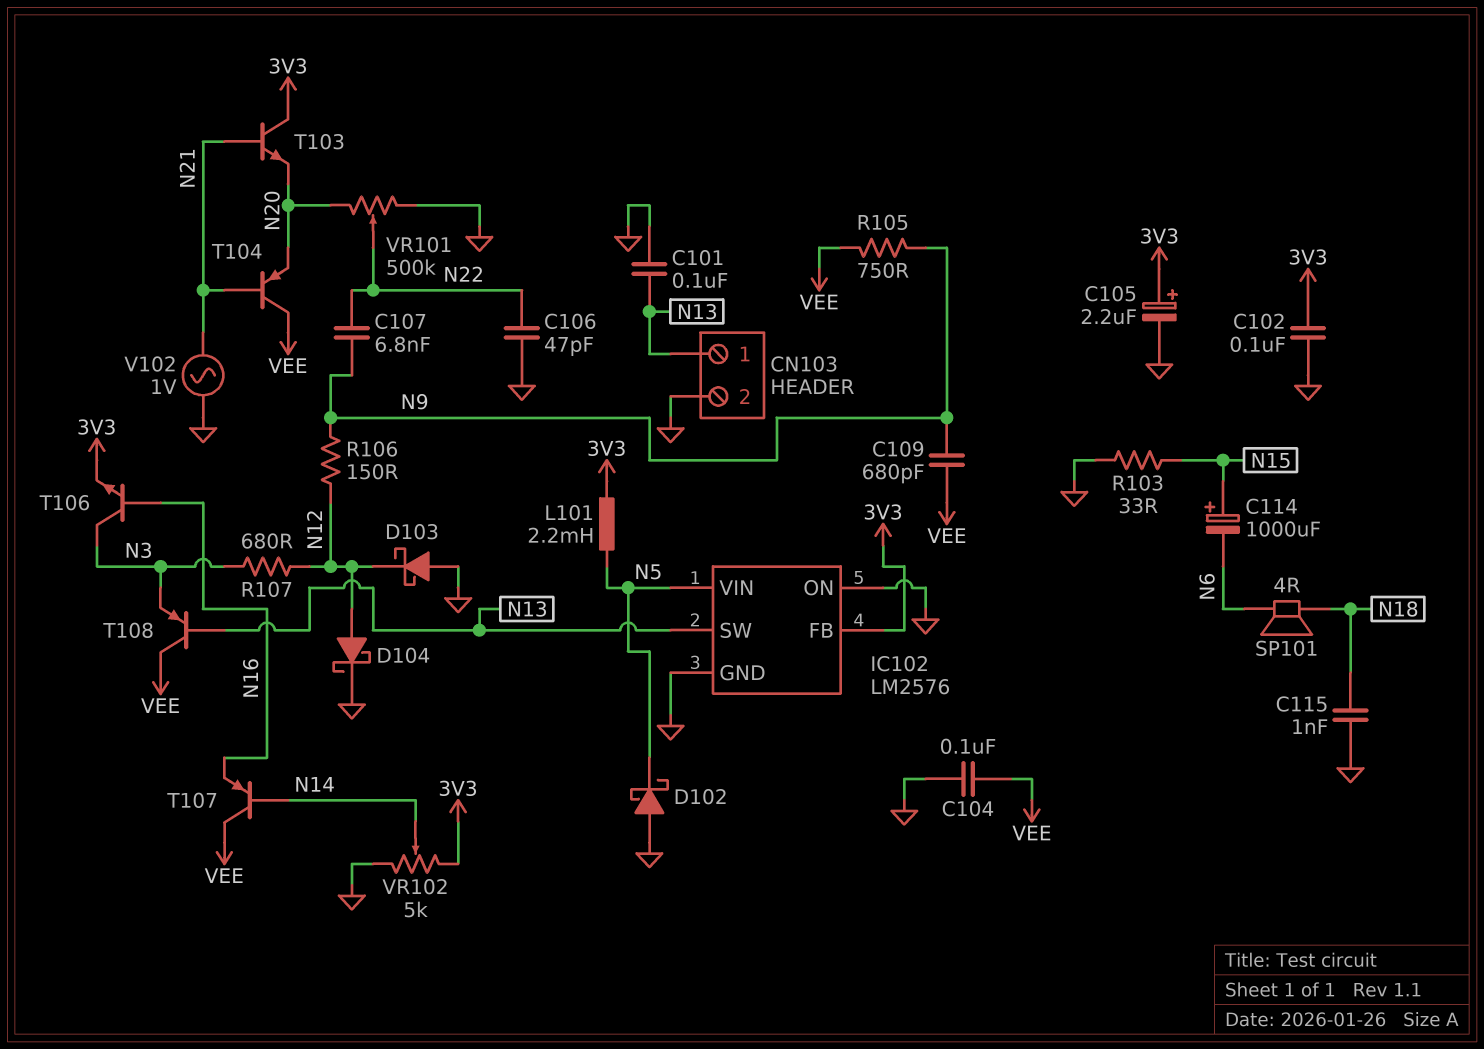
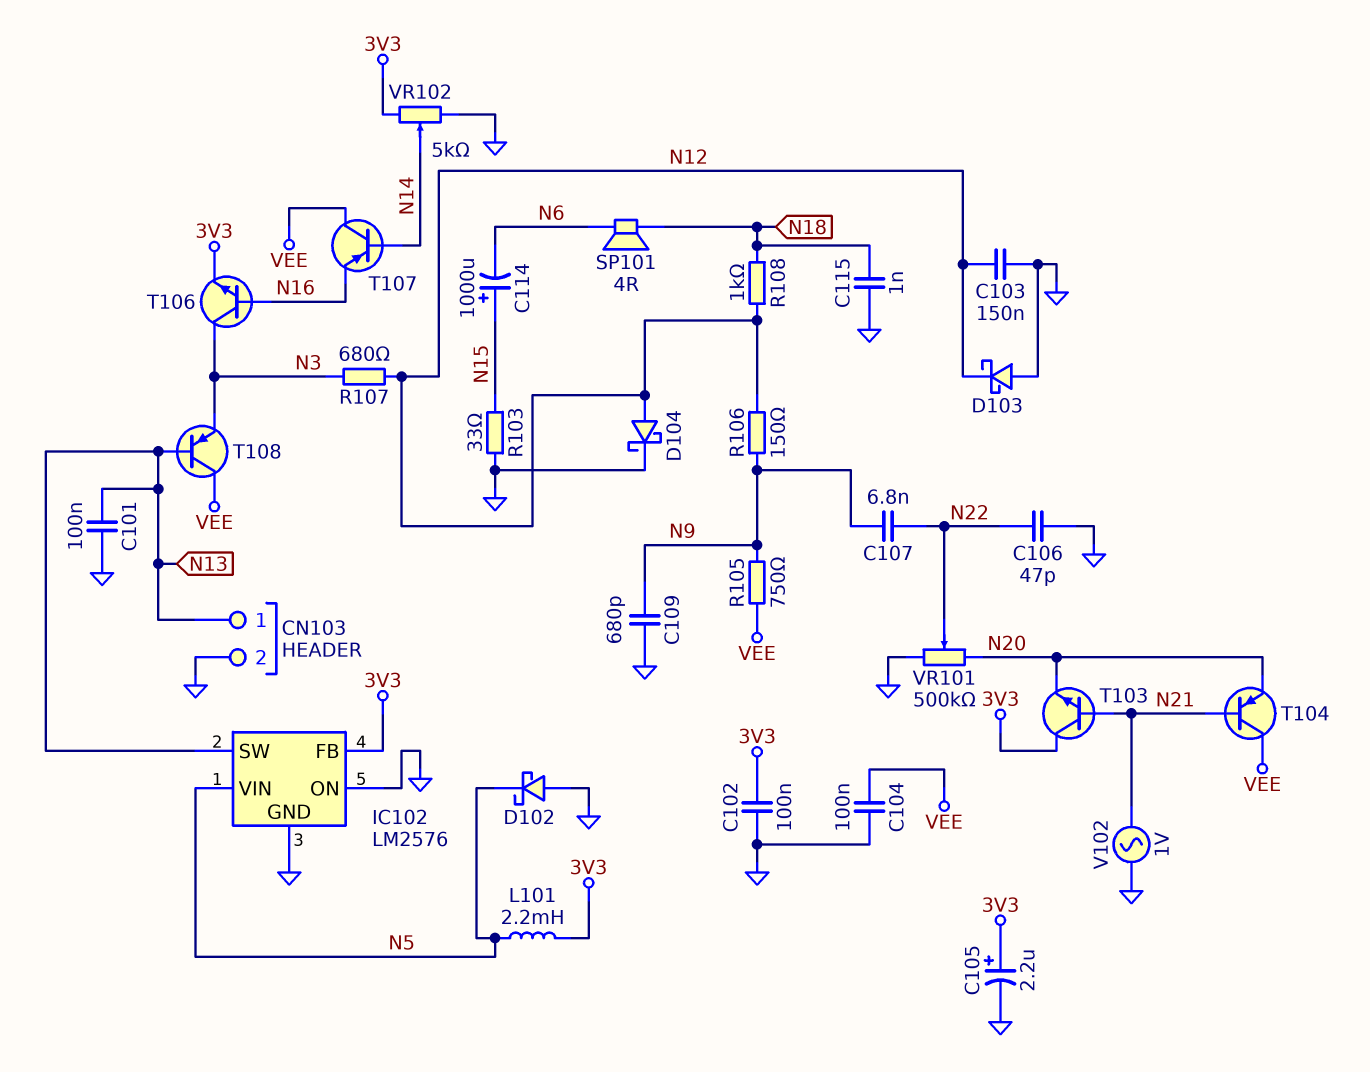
C103: none -> 150nF (GND, N12)
C109: 680pF (N9, VEE) -> 680pF (GND, N9)
R108: none -> 1k (N12, N18)

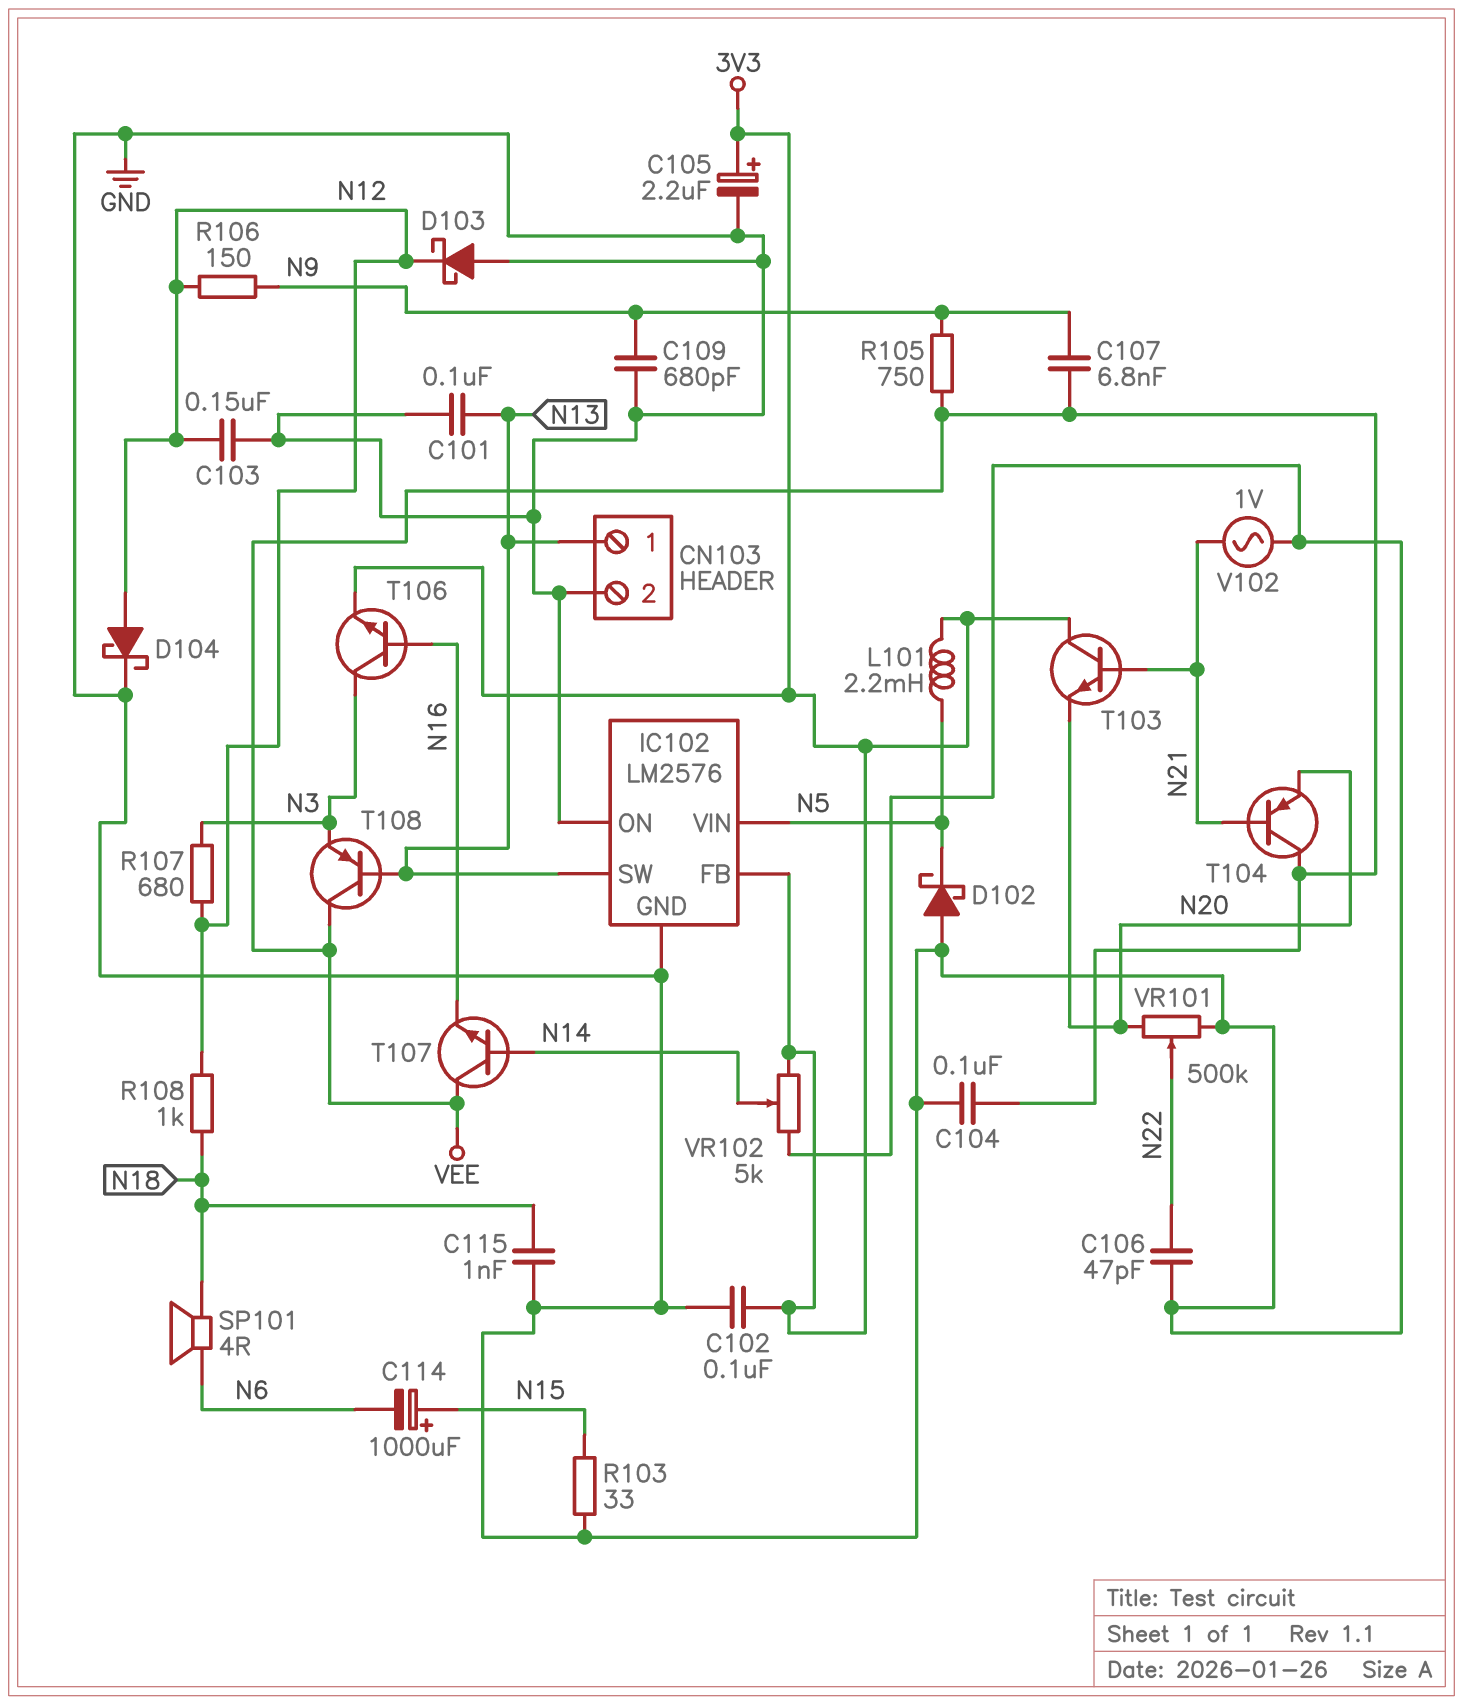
C107: 6.8nF (N9, N22) -> 6.8nF (N9, VEE)
T107: PNP (B N14, C VEE, E N16) -> NPN (B N14, C VEE, E N16)

